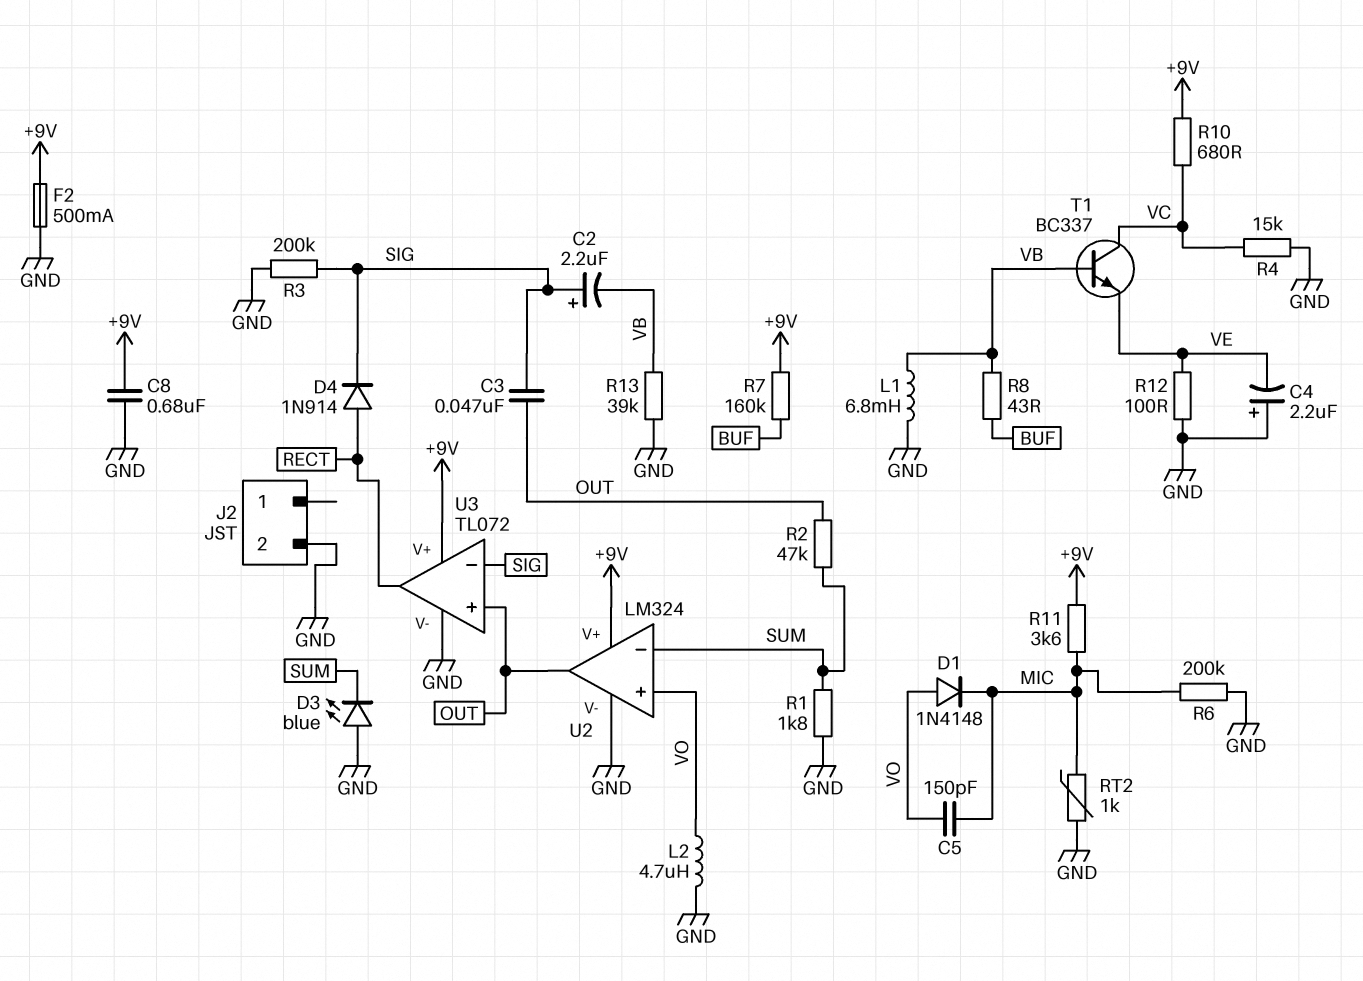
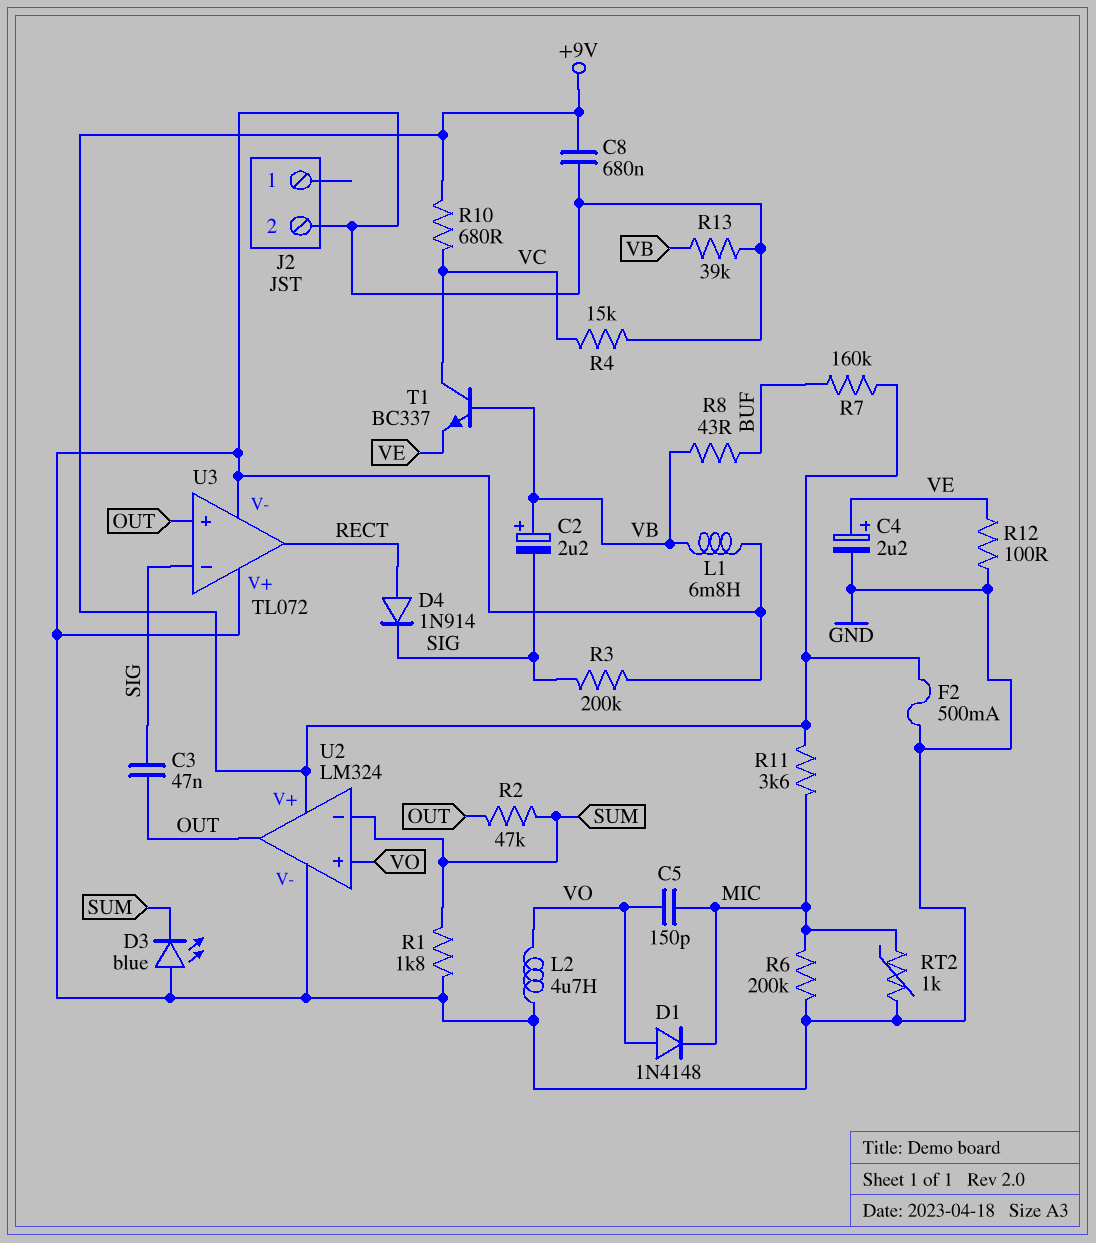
C2: 2.2uF (plus SIG, minus VB) -> 2.2uF (plus VB, minus SIG)
C4: 2.2uF (plus GND, minus VE) -> 2.2uF (plus VE, minus GND)
U3 pin V+: +9V -> GND

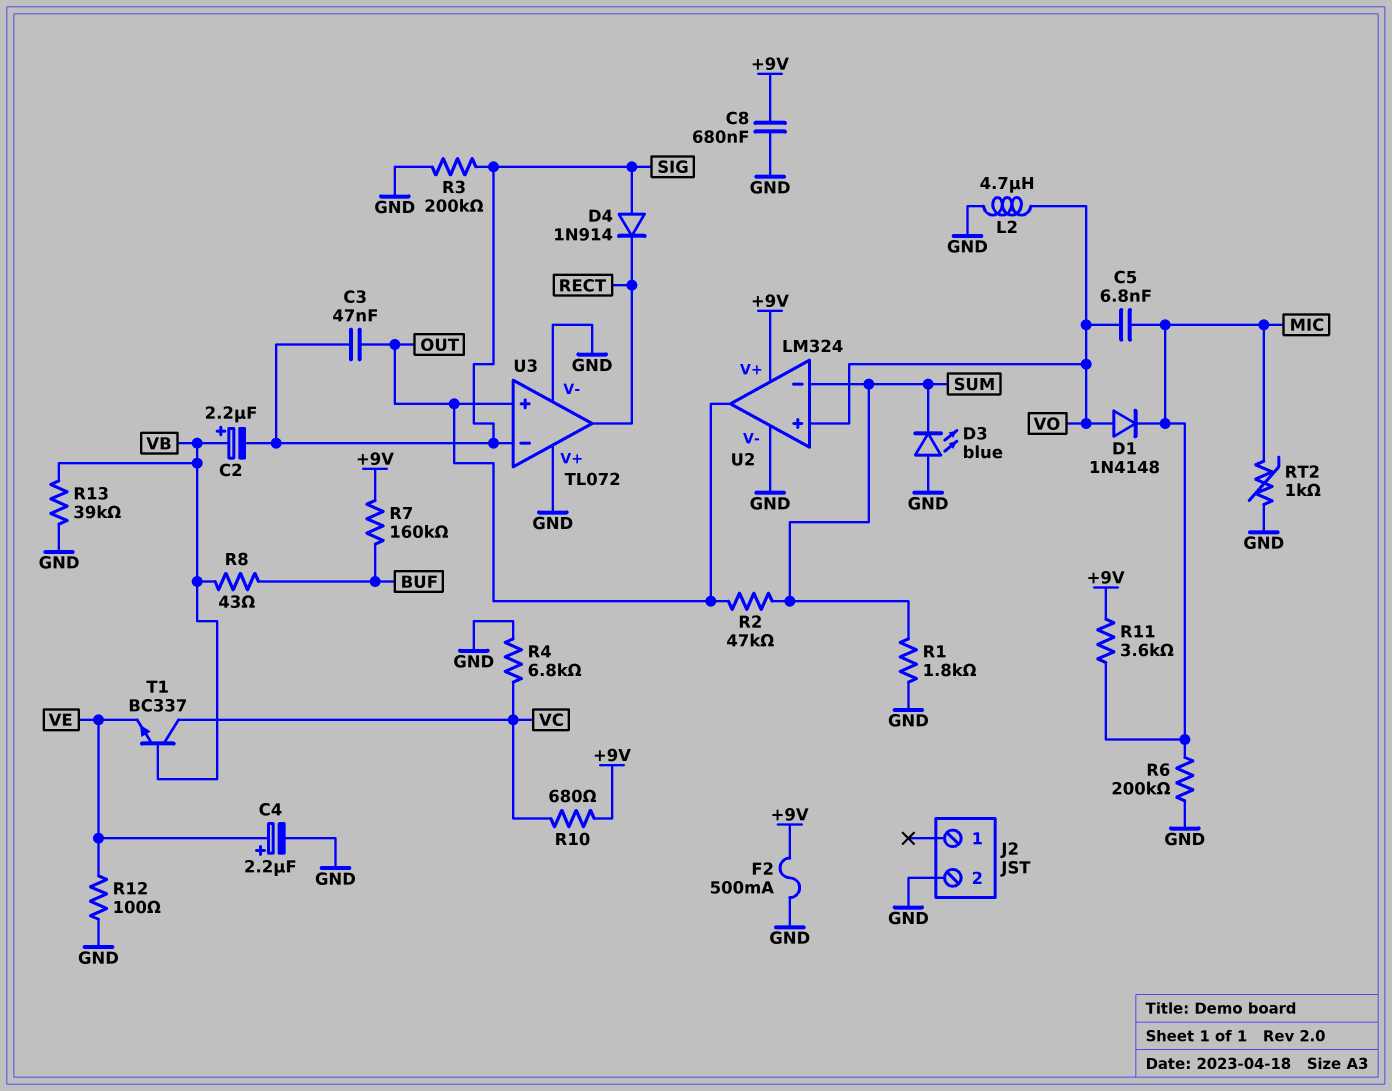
C5: 150pF (MIC, VO) -> 6.8nF (MIC, VO)
D4: diode 1N914 (A RECT, K SIG) -> diode 1N914 (A SIG, K RECT)
L1: 6.8mH (GND, VB) -> none
R4: 15k (GND, VC) -> 6.8k (GND, VC)

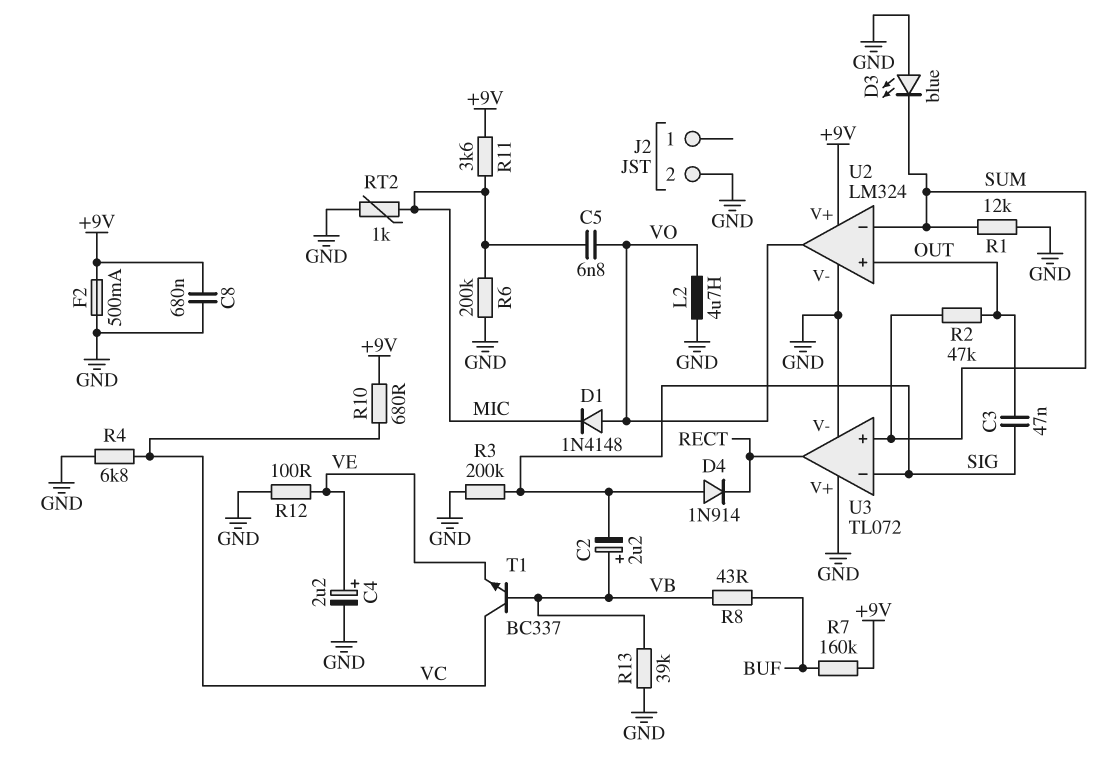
R1: 1.8k (GND, SUM) -> 12k (GND, SUM)
U2 pin in+: VO -> OUT
U2 pin out: OUT -> VO
U3 pin in+: OUT -> SUM

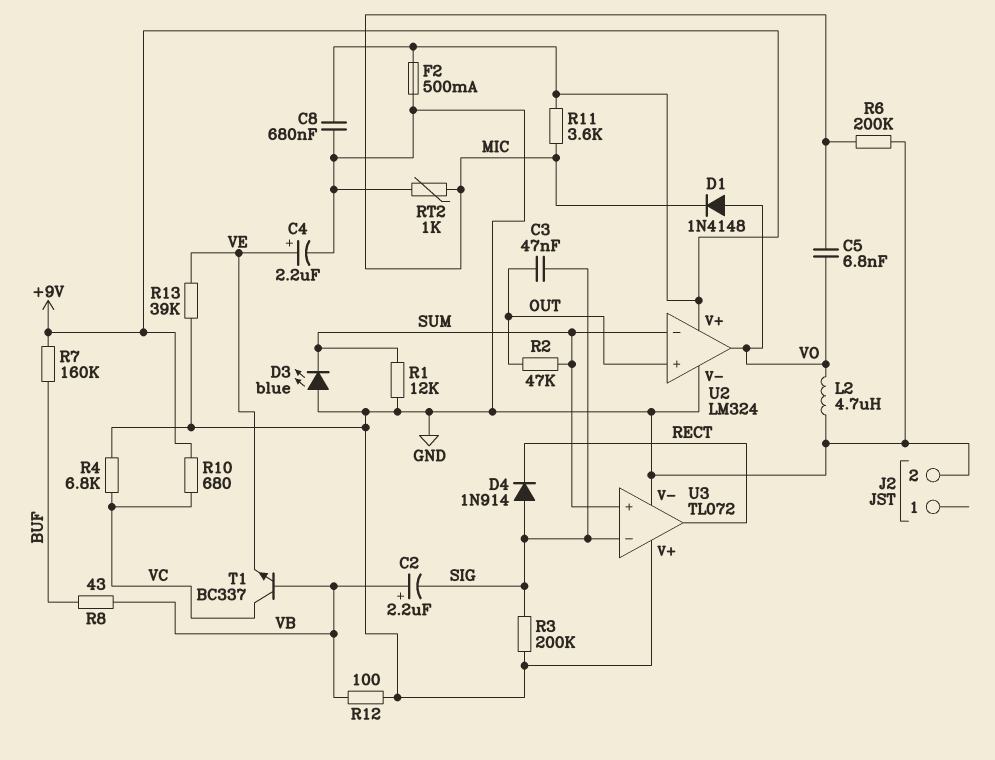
R12: 100 (GND, VE) -> 100 (GND, VB)
R13: 39k (GND, VB) -> 39k (GND, VE)

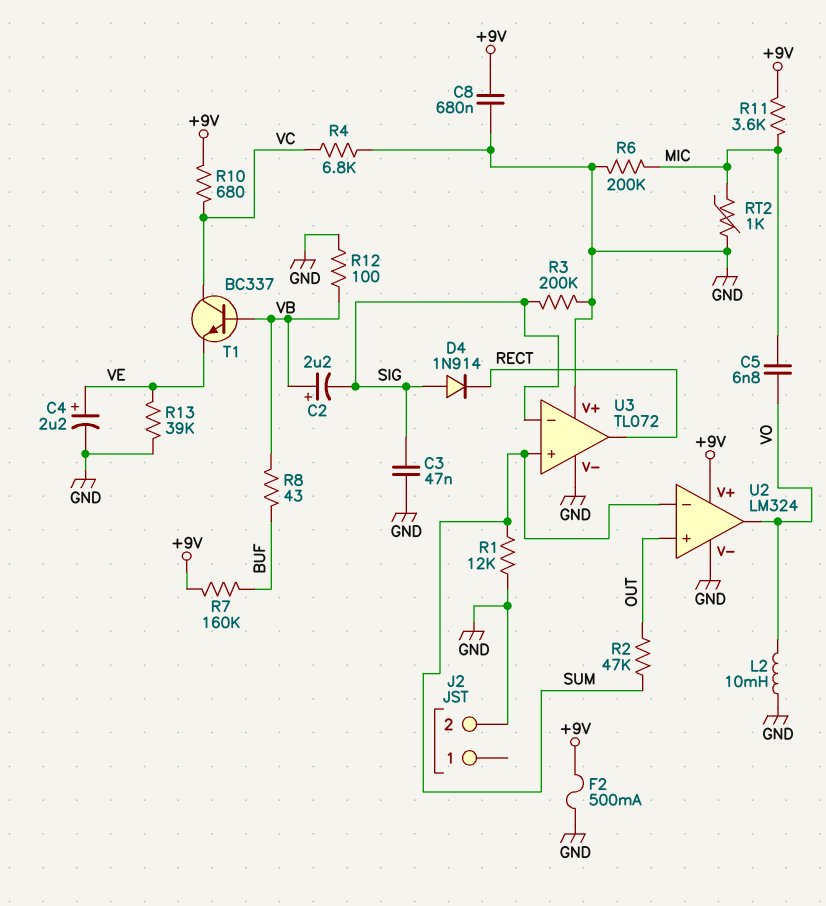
C3: 47nF (OUT, SIG) -> 47nF (GND, SIG)
D1: diode 1N4148 (A VO, K MIC) -> none
D3: LED blue (A GND, K SUM) -> none
L2: 4.7uH (GND, VO) -> 10mH (GND, VO)

